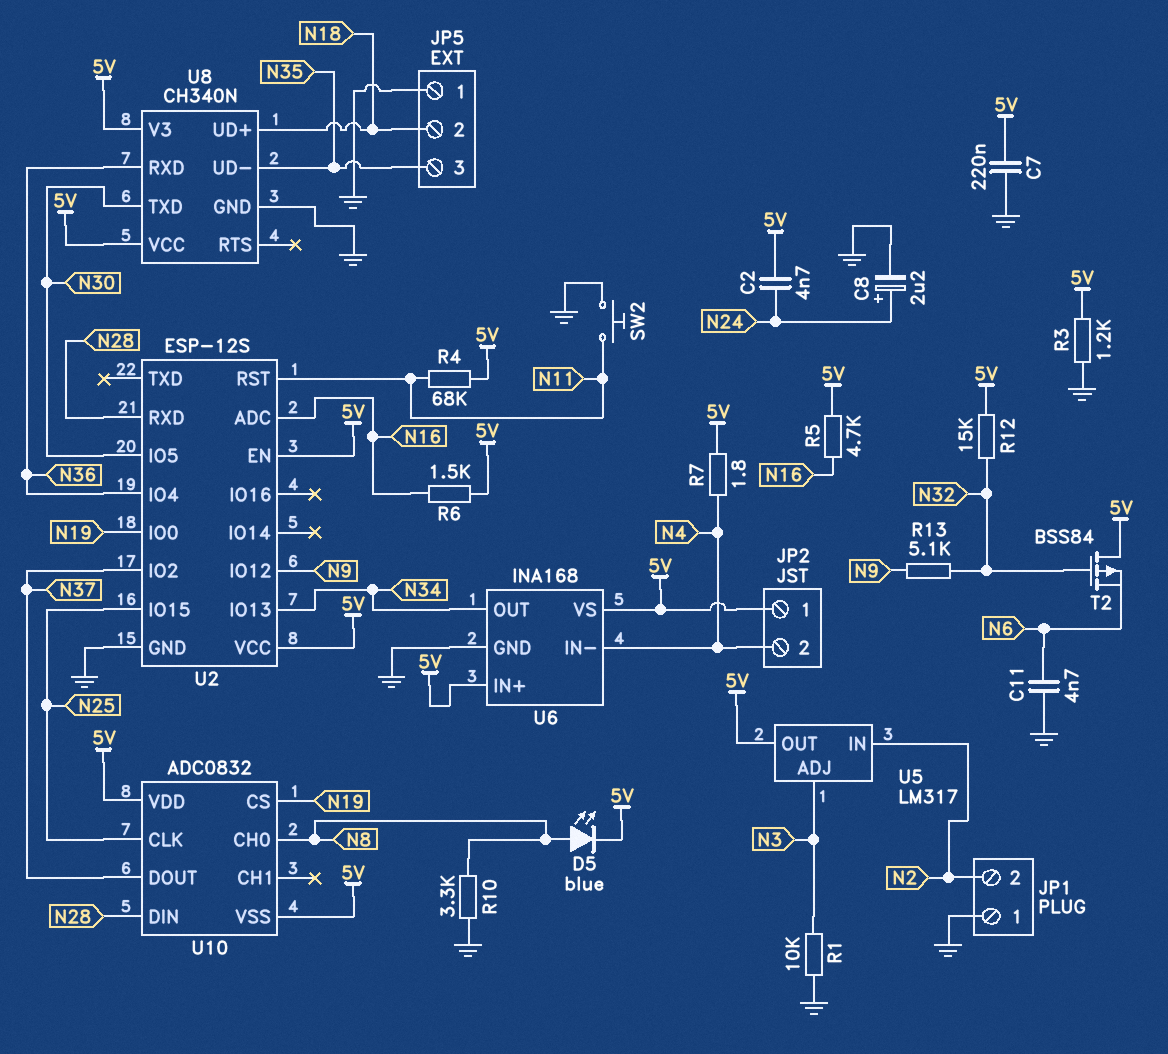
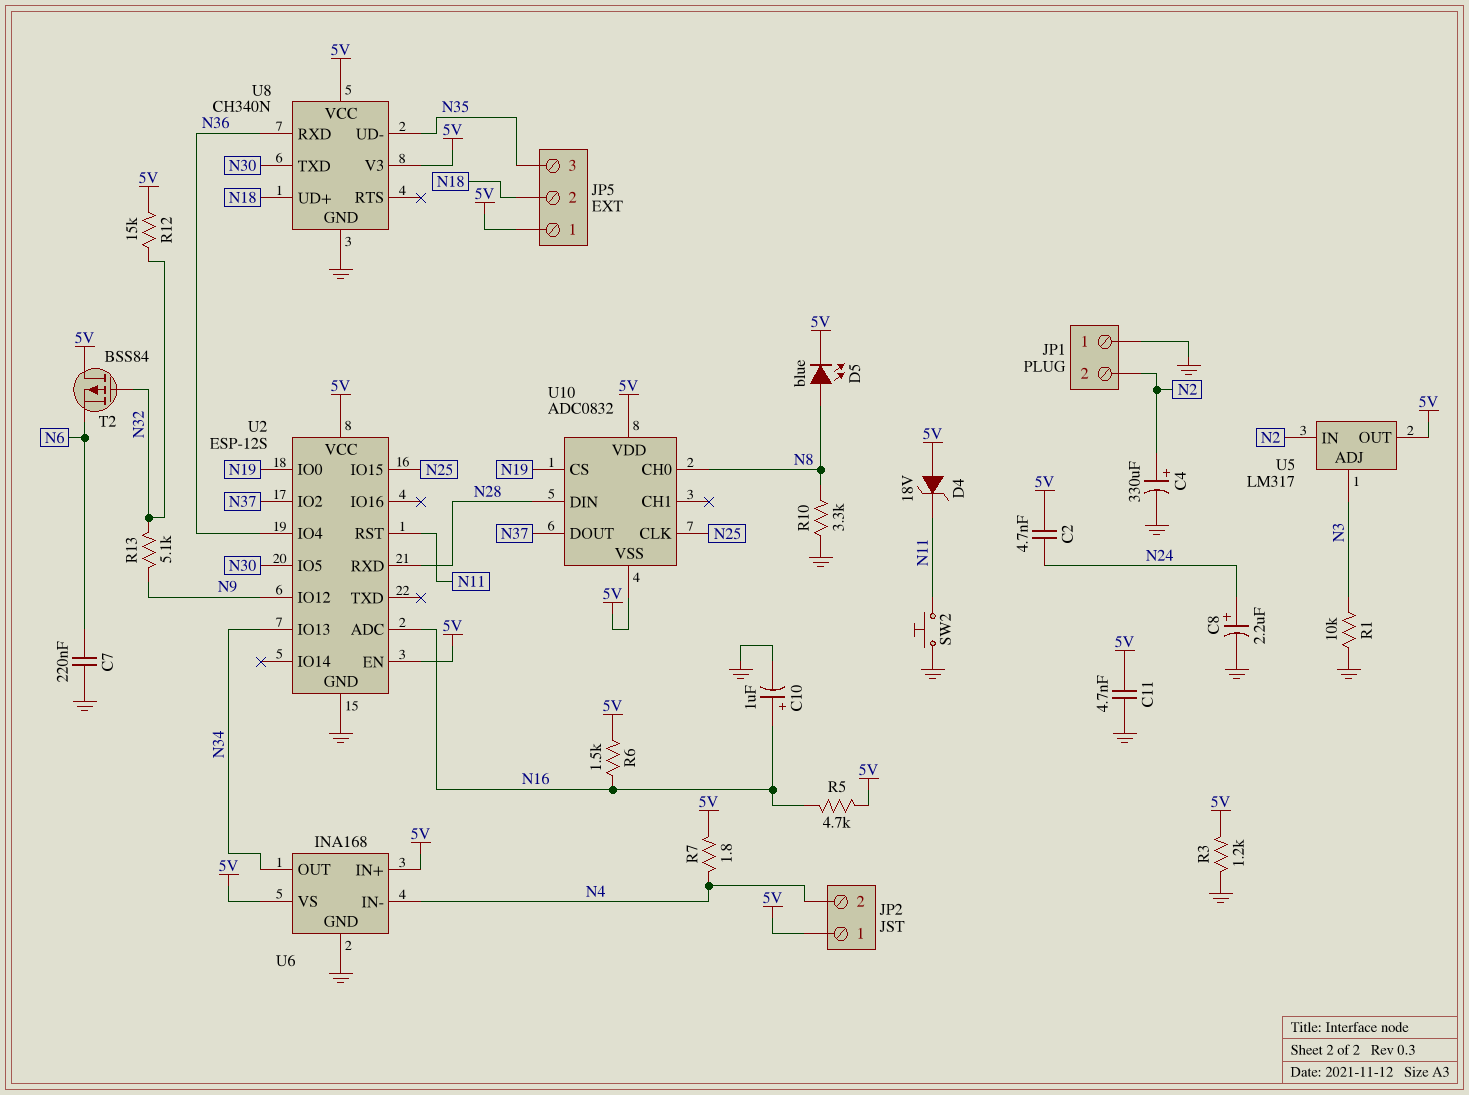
C4: none -> 330uF (plus N2, minus GND)
C7: 220nF (5V, GND) -> 220nF (GND, N6)
C10: none -> 1uF (plus N16, minus GND)
C11: 4.7nF (GND, N6) -> 4.7nF (5V, GND)
D4: none -> zener 18V (A 5V, K N11)
JP5 pin 1: GND -> 5V
R4: 68k (5V, N11) -> none

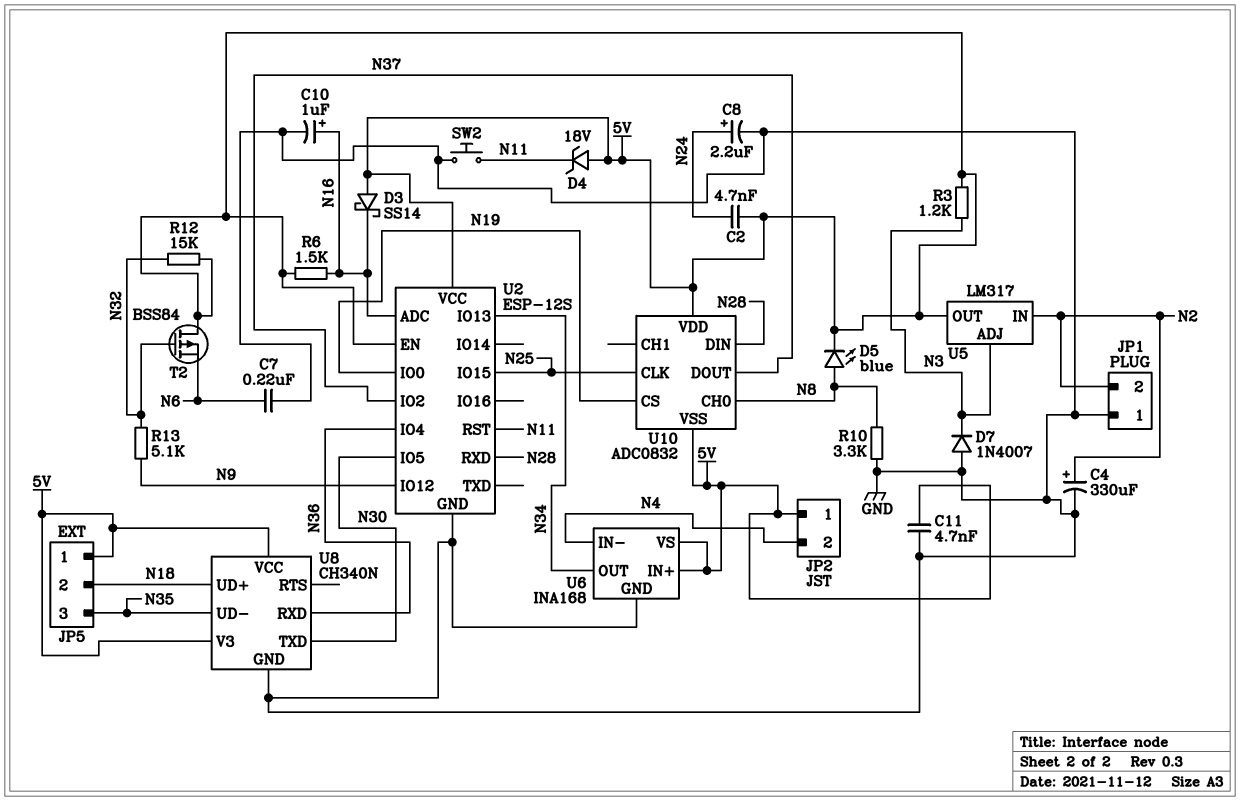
D3: none -> schottky SS14 (A 5V, K N16)
D7: none -> diode 1N4007 (A GND, K N3)
R1: 10k (GND, N3) -> none
R3: 1.2k (5V, GND) -> 1.2k (5V, N3)
R5: 4.7k (5V, N16) -> none
R7: 1.8 (5V, N4) -> none

